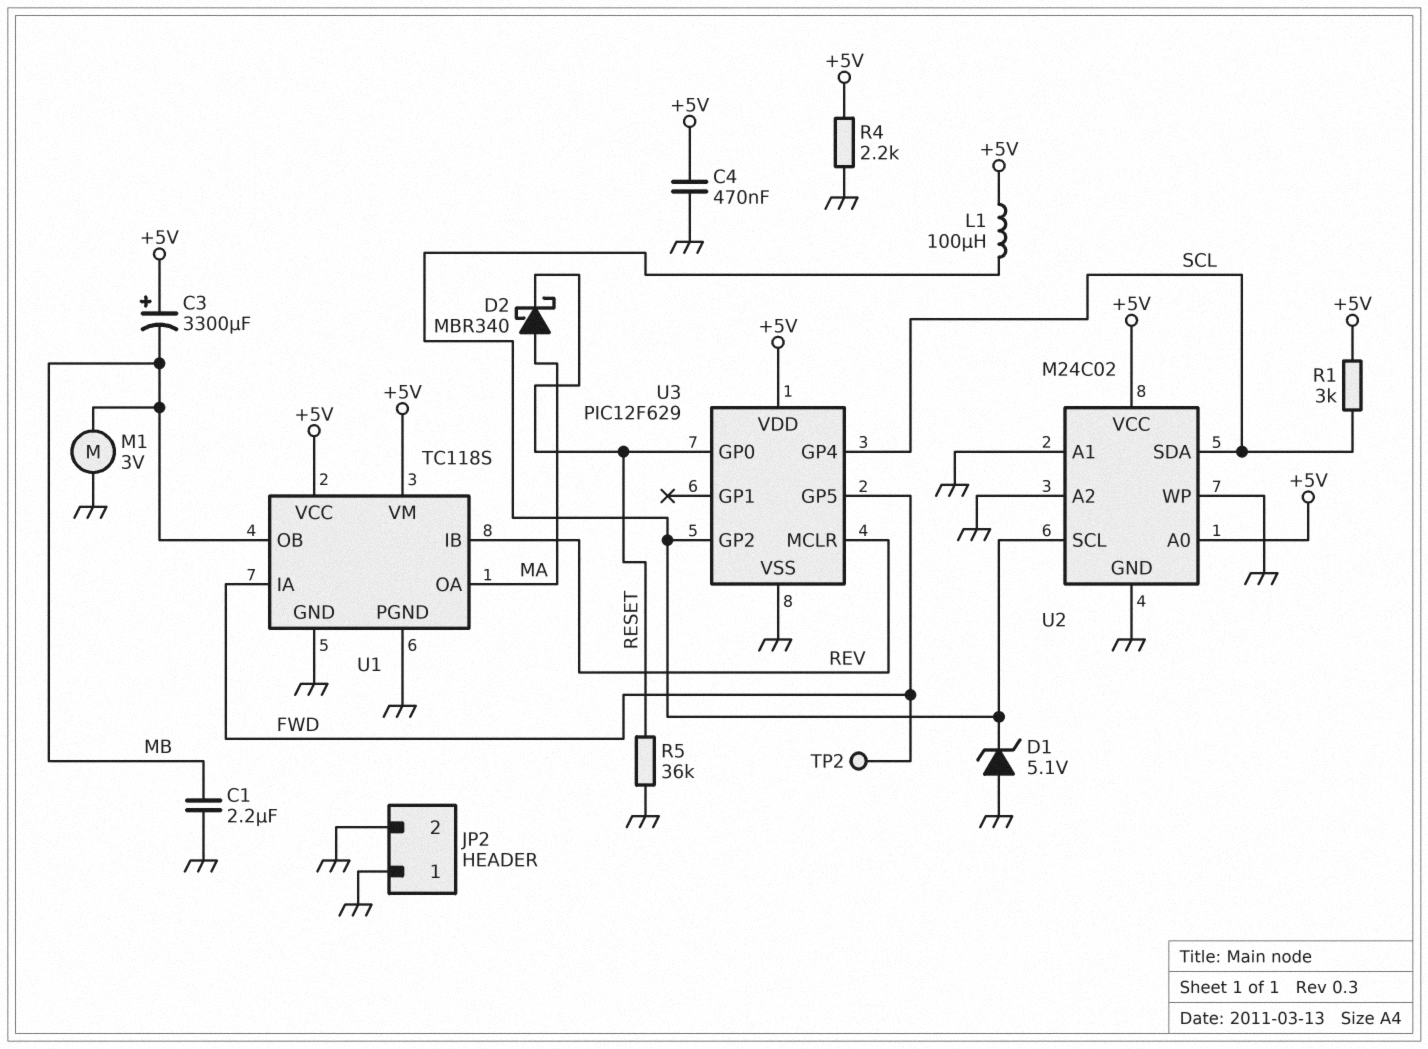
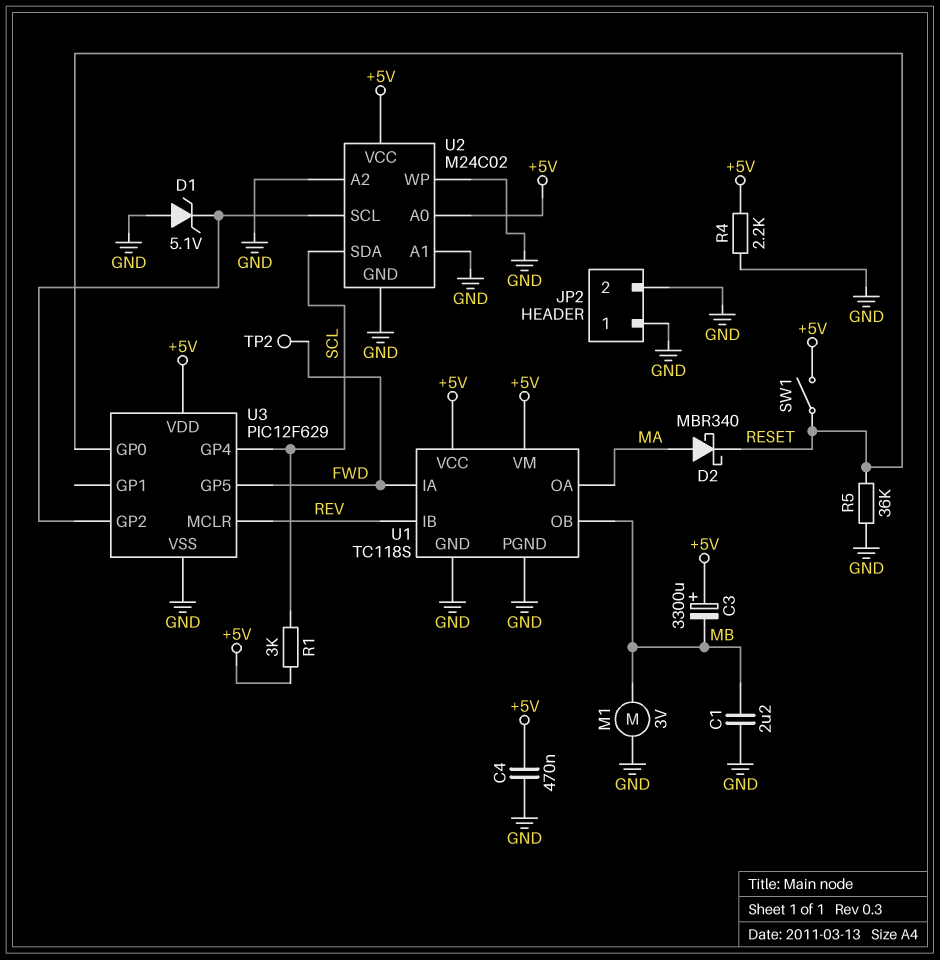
L1: 100uH (+5V, U2/SCL) -> none
SW1: none -> switch (+5V, RESET)

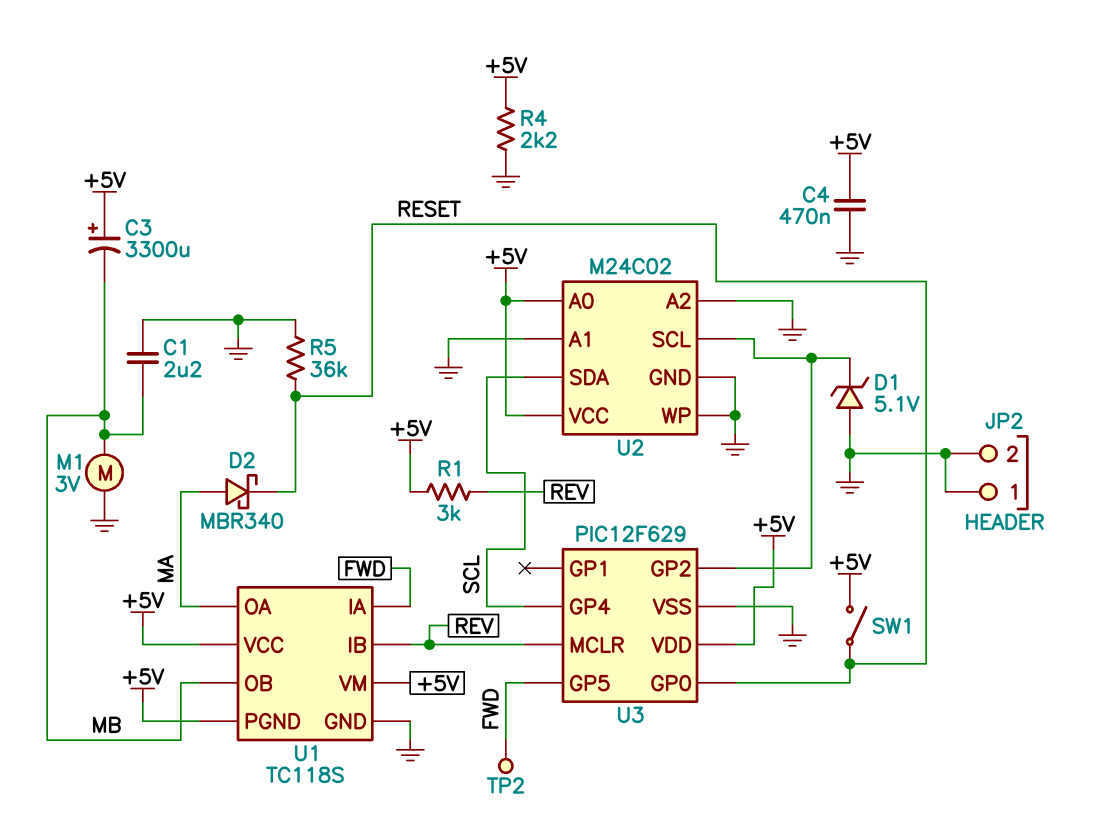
R1: 3k (+5V, SCL) -> 3k (+5V, REV)
U1 pin PGND: GND -> +5V

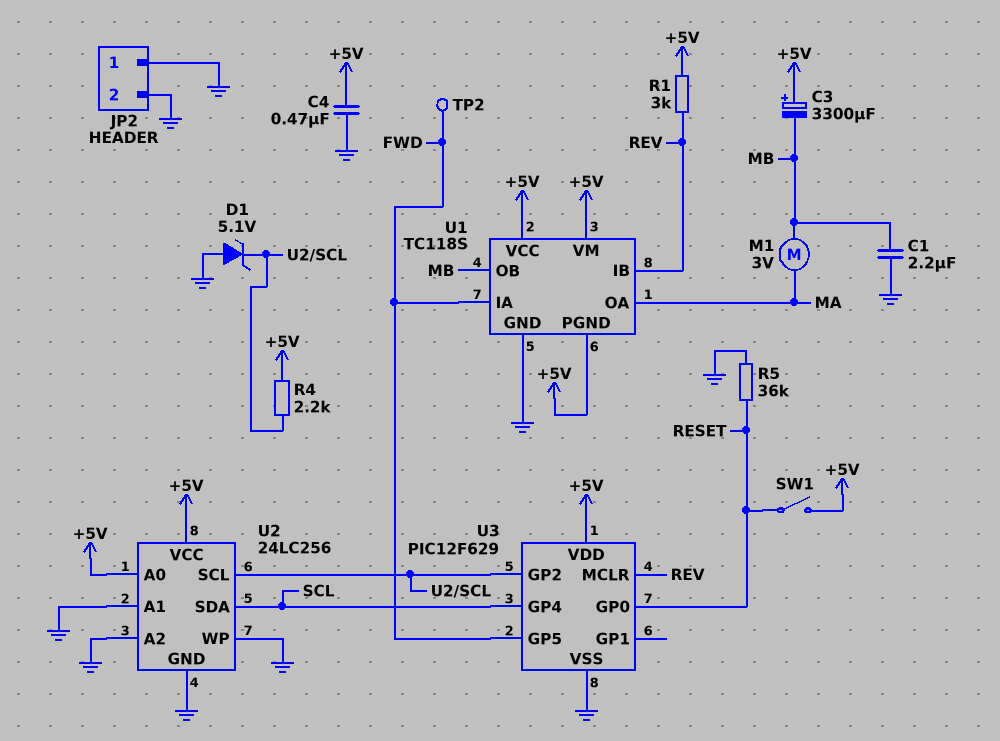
D2: schottky MBR340 (A MA, K RESET) -> none
M1: motor 3V (GND, MB) -> motor 3V (MA, MB)
R4: 2.2k (+5V, GND) -> 2.2k (+5V, U2/SCL)
U2: M24C02 -> 24LC256

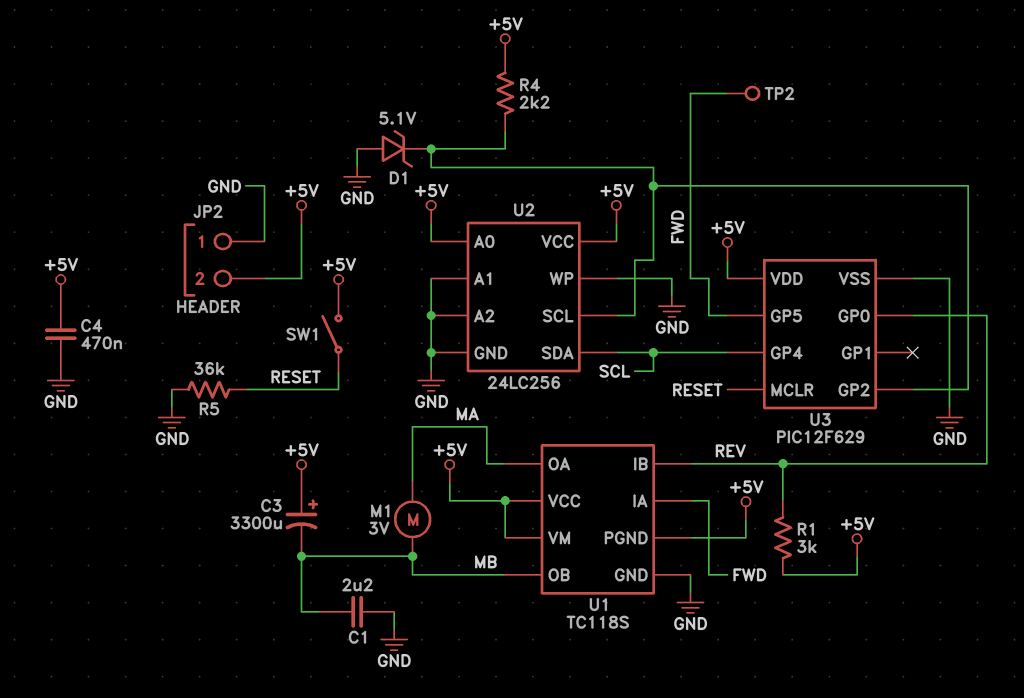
JP2 pin 2: GND -> +5V
U3 pin GP0: RESET -> REV
U3 pin MCLR: REV -> RESET

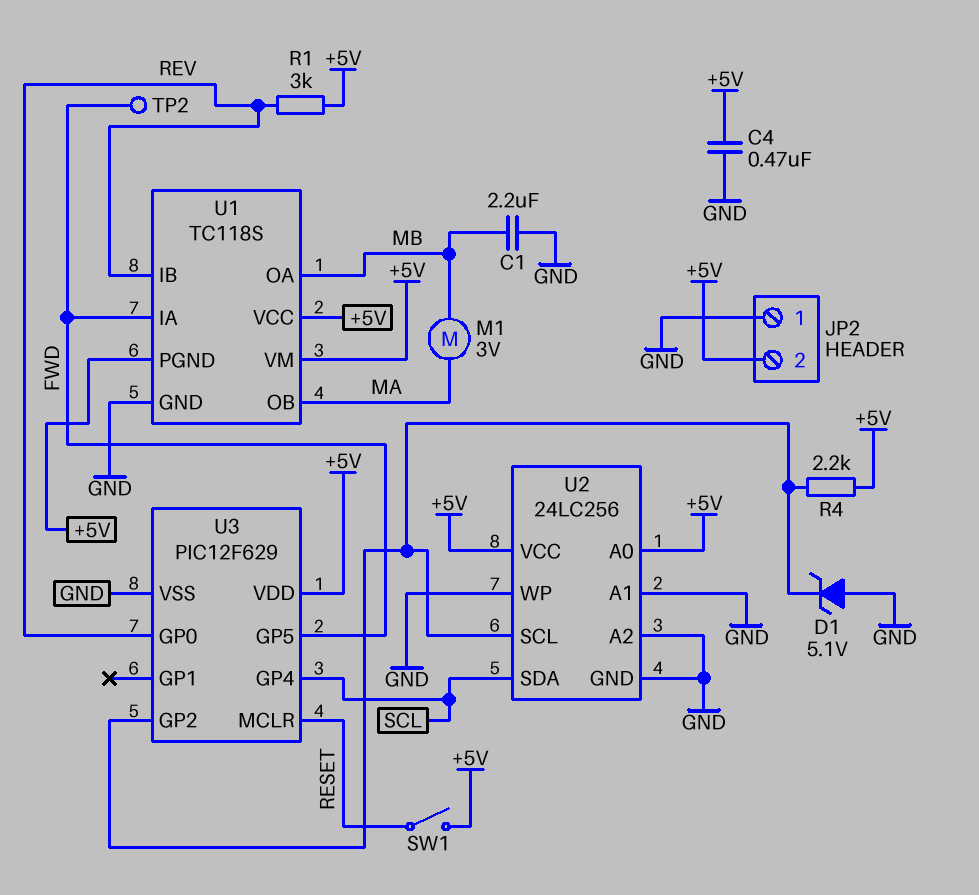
C3: 3300uF (plus +5V, minus MB) -> none
R5: 36k (GND, RESET) -> none
U1 pin OA: MA -> MB
U1 pin OB: MB -> MA

